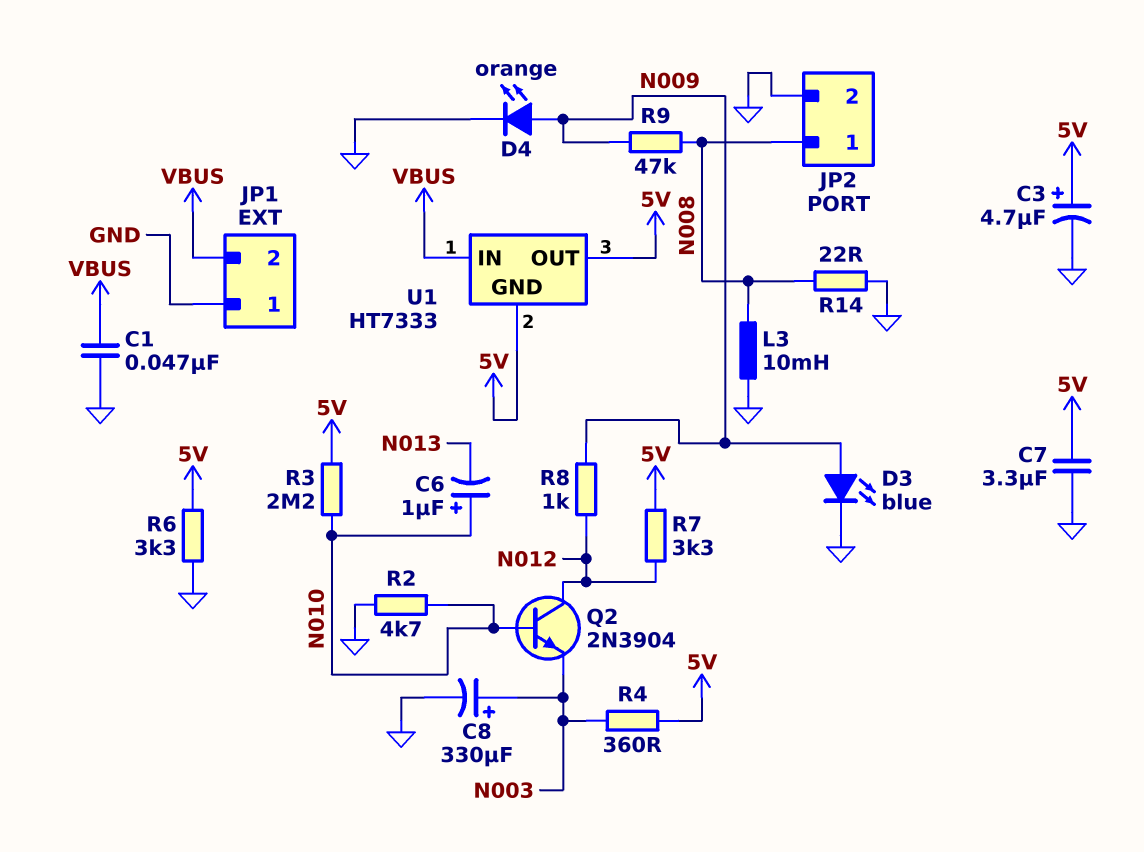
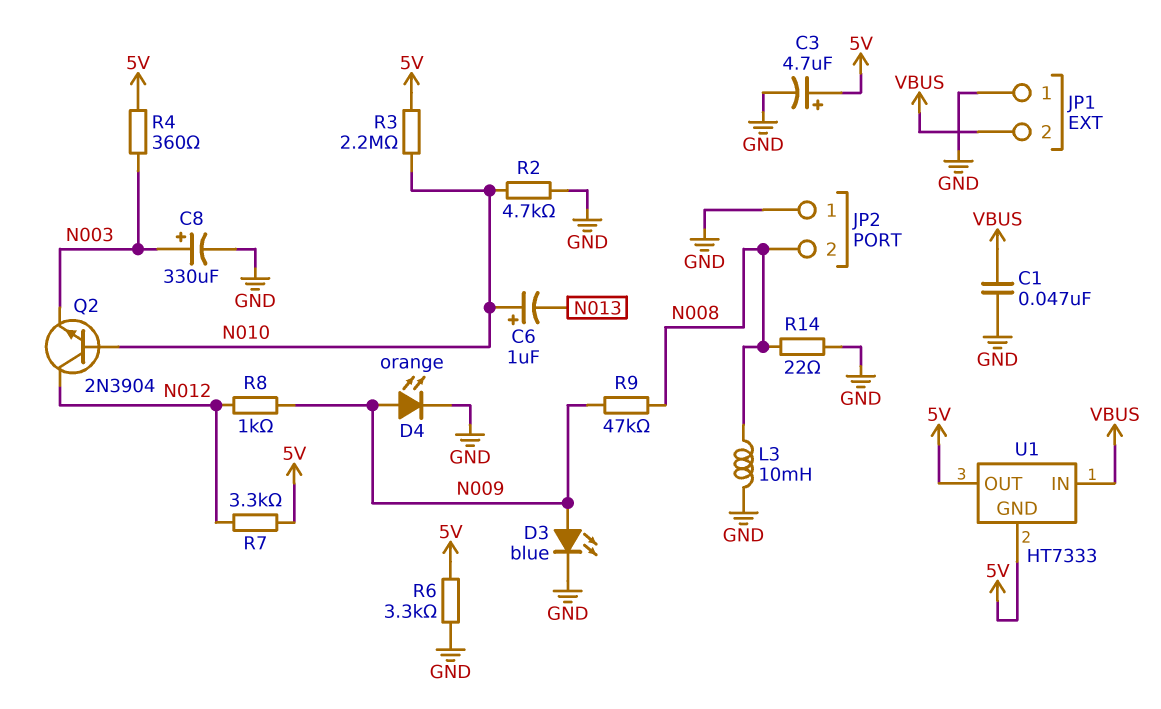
C7: 3.3uF (5V, GND) -> none
JP2 pin 1: N008 -> GND
JP2 pin 2: GND -> N008

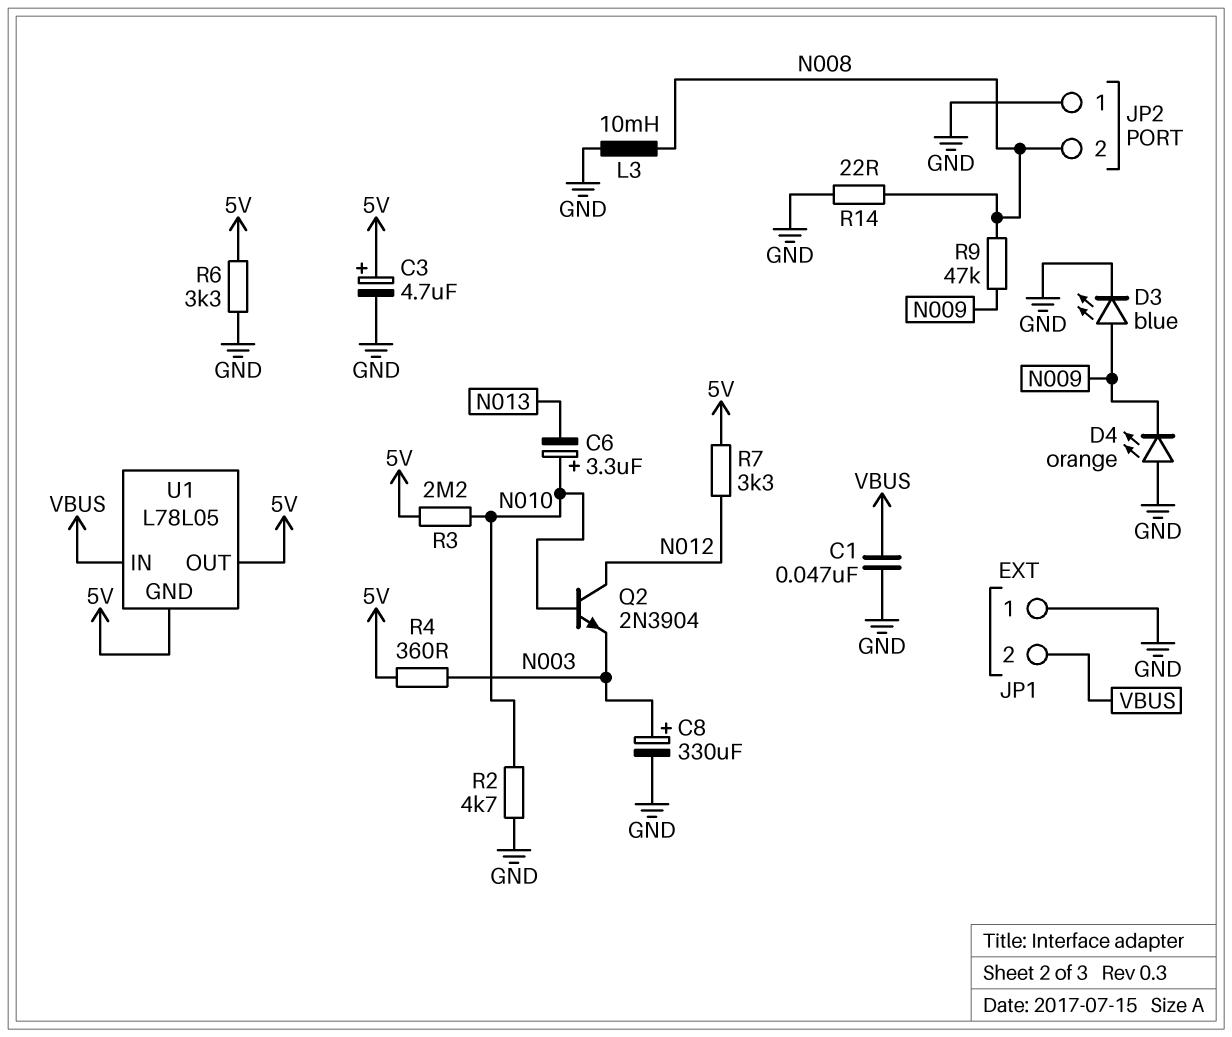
C6: 1uF (plus N010, minus N013) -> 3.3uF (plus N010, minus N013)
D4: LED orange (A N009, K GND) -> LED orange (A GND, K N009)
R8: 1k (N009, N012) -> none
U1: HT7333 -> L78L05

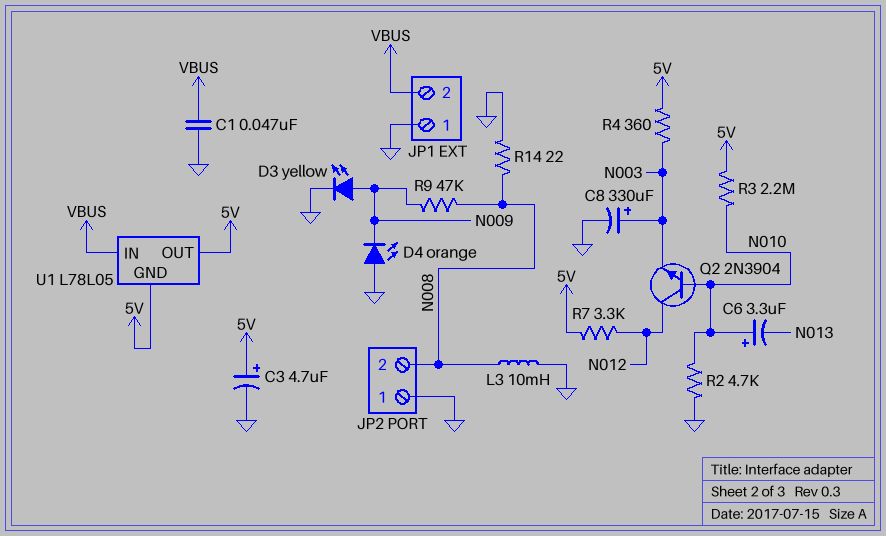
D3: LED blue (A N009, K GND) -> LED yellow (A N009, K GND)
R6: 3.3k (5V, GND) -> none

